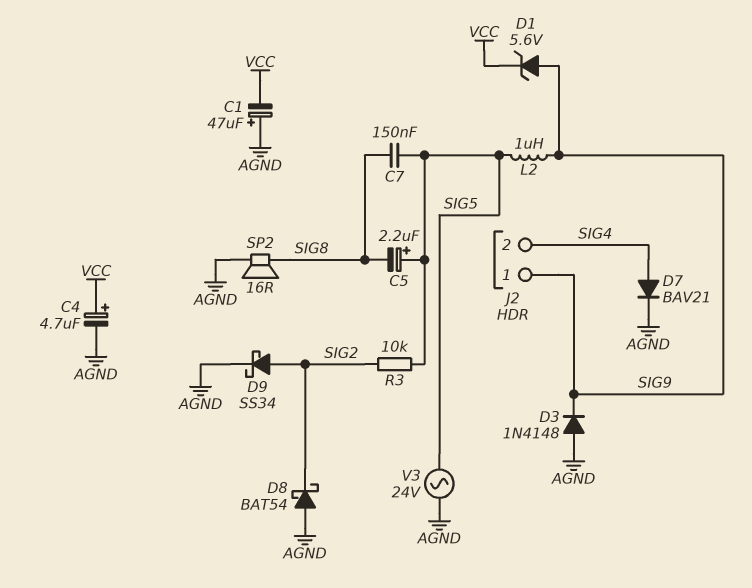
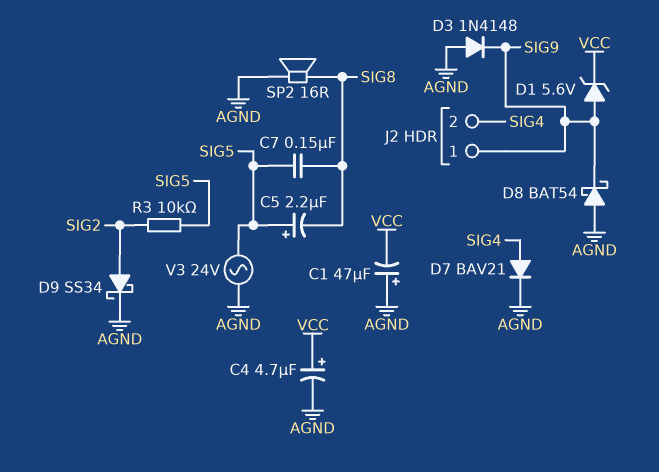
D8: schottky BAT54 (A AGND, K SIG2) -> schottky BAT54 (A AGND, K SIG9)
L2: 1uH (SIG5, SIG9) -> none

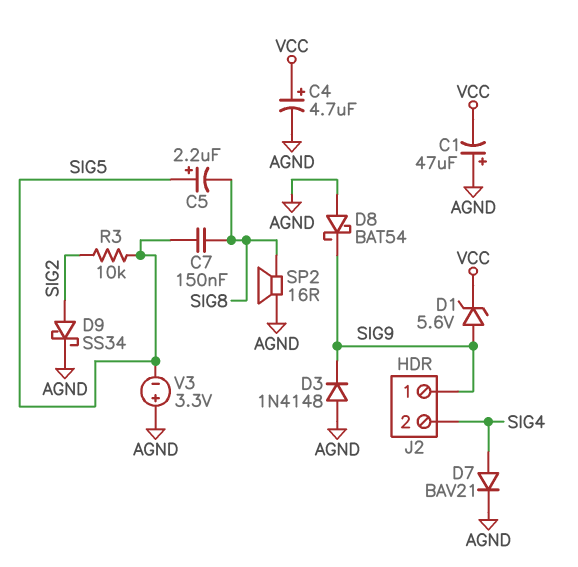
V3: AC 24V (AGND, SIG5) -> 3.3V (plus AGND, minus SIG5)

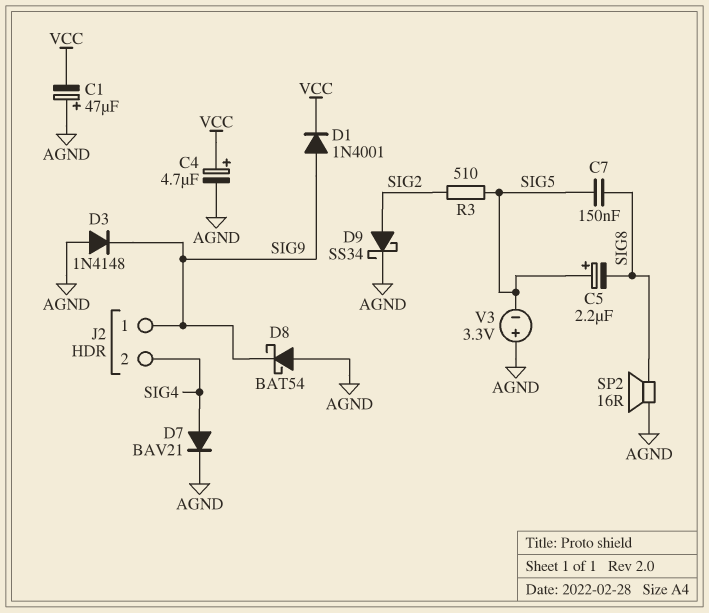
D1: zener 5.6V (A SIG9, K VCC) -> diode 1N4001 (A SIG9, K VCC)
R3: 10k (SIG2, SIG5) -> 510 (SIG2, SIG5)

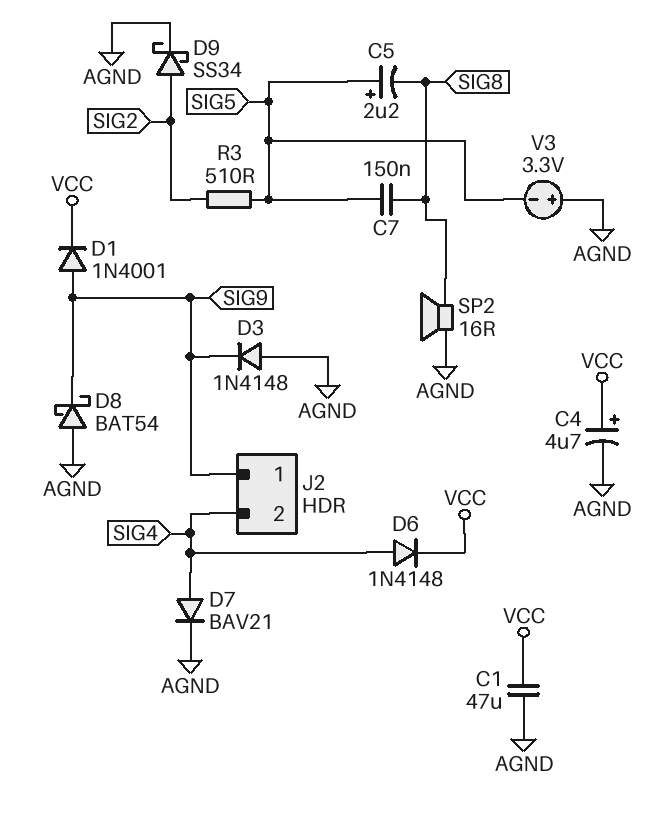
C1: 47uF (plus AGND, minus VCC) -> 47uF (AGND, VCC)
D6: none -> diode 1N4148 (A SIG4, K VCC)

